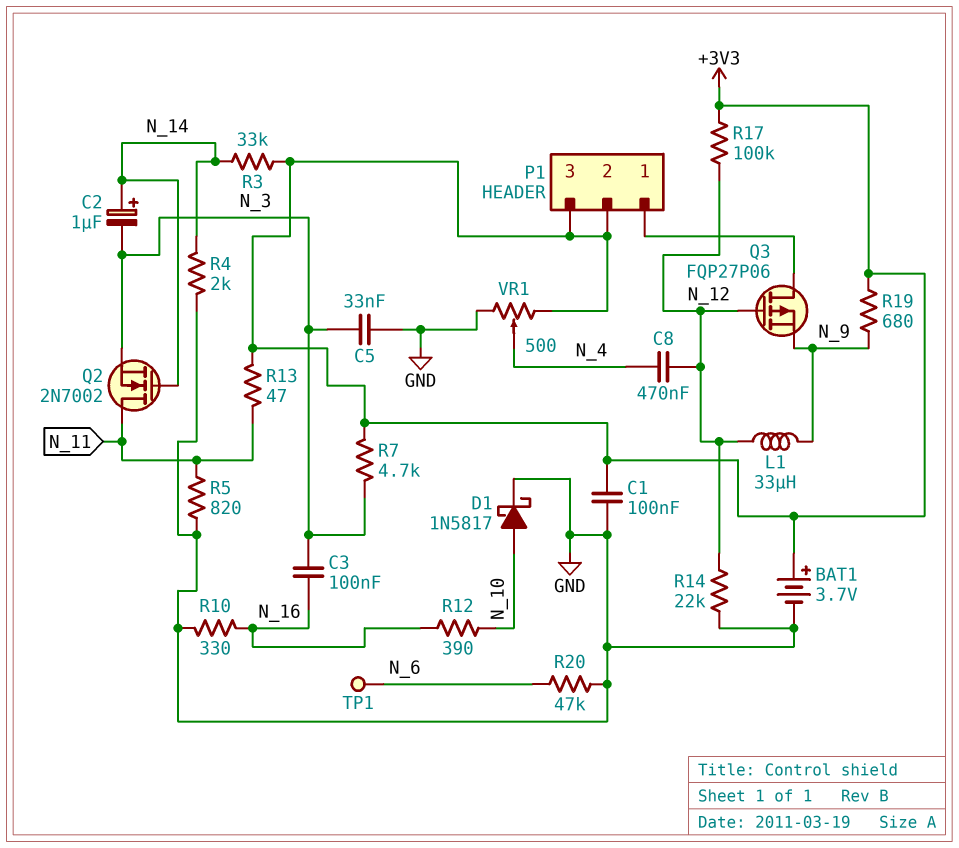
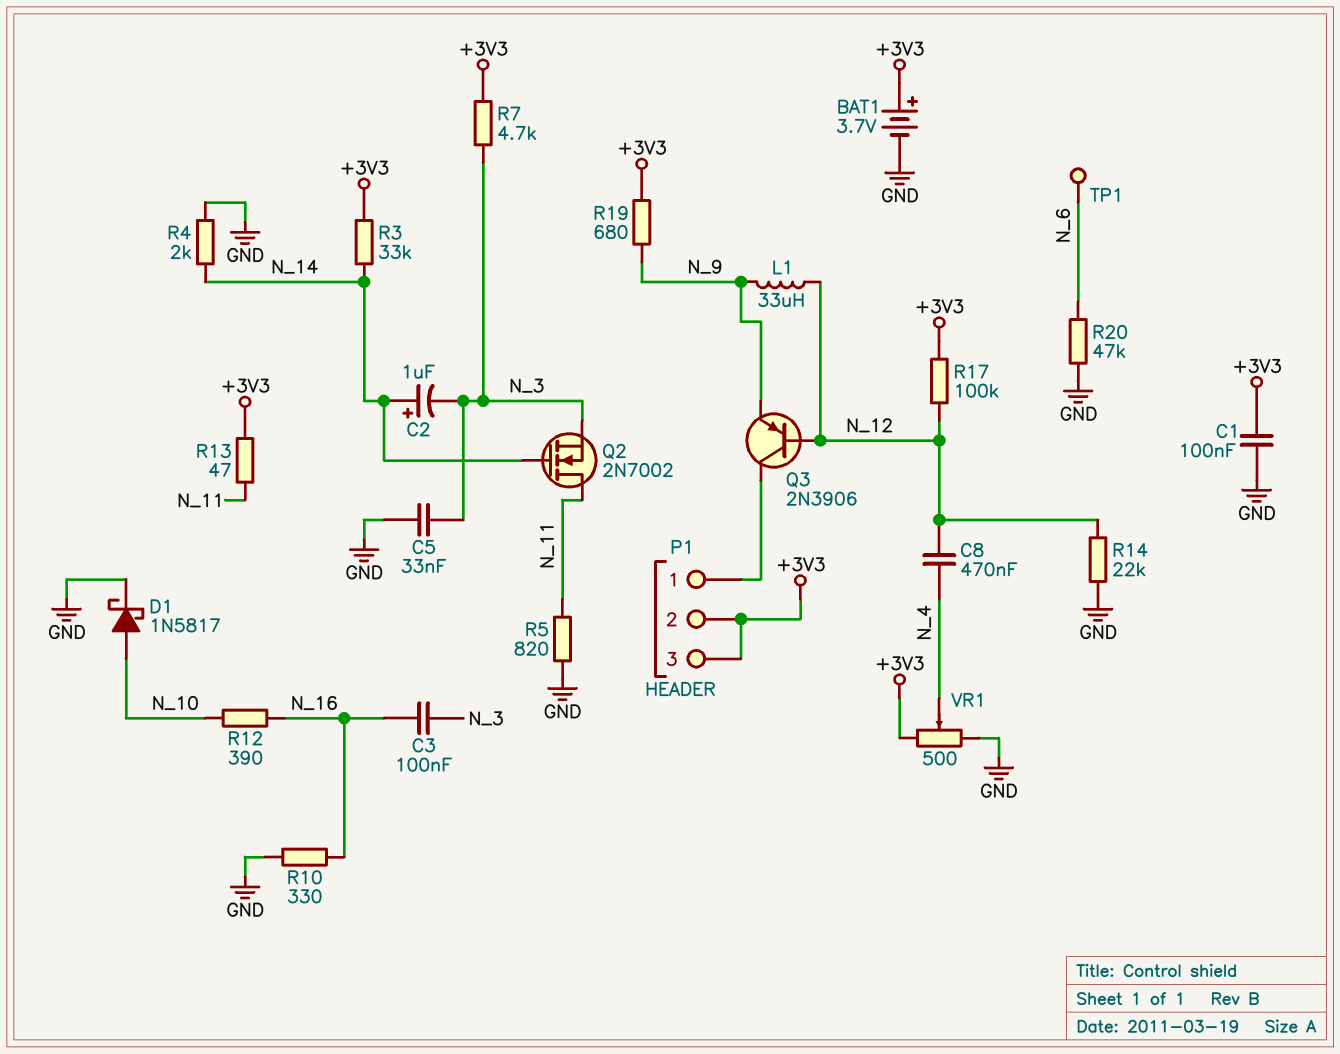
Q3: PMOS FQP27P06 (G N_12, D P1/1, S N_9) -> PNP 2N3906 (B N_12, C P1/1, E N_9)

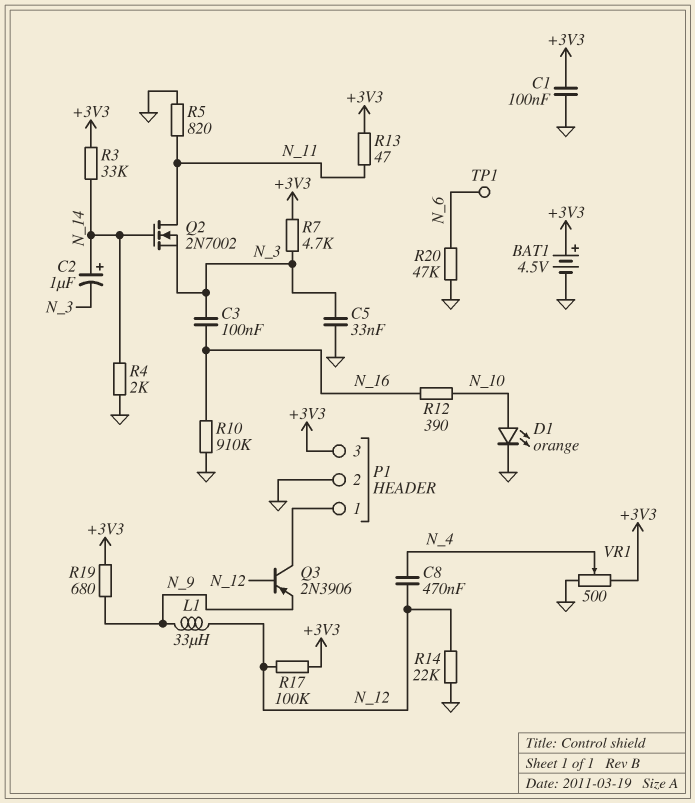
BAT1: 3.7V (plus +3V3, minus GND) -> 4.5V (plus +3V3, minus GND)
D1: schottky 1N5817 (A N_10, K GND) -> LED orange (A N_10, K GND)
P1 pin 2: +3V3 -> GND
R10: 330 (GND, N_16) -> 910k (GND, N_16)

